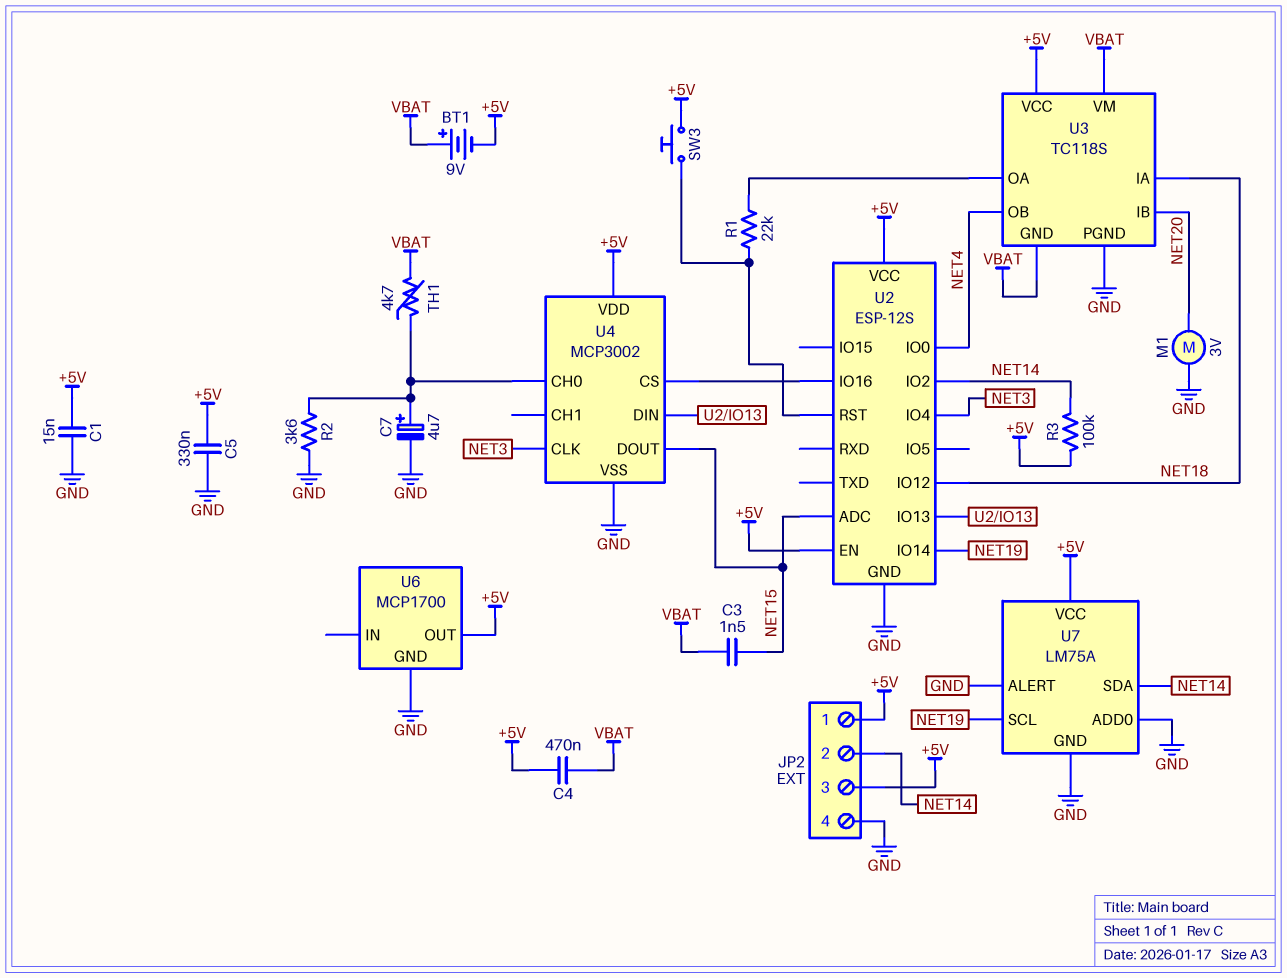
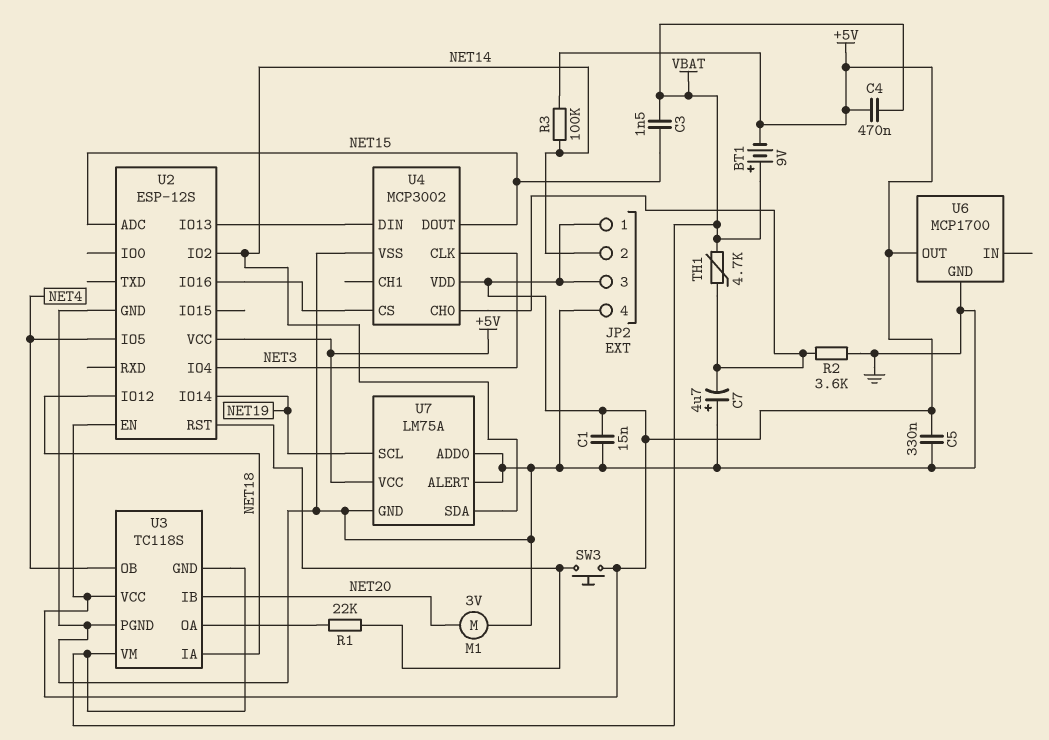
C7: 4.7uF (plus U4/CH0, minus GND) -> 4.7uF (plus GND, minus U4/CH0)
U2 pin IO0: NET4 -> none
U2 pin IO5: none -> NET4

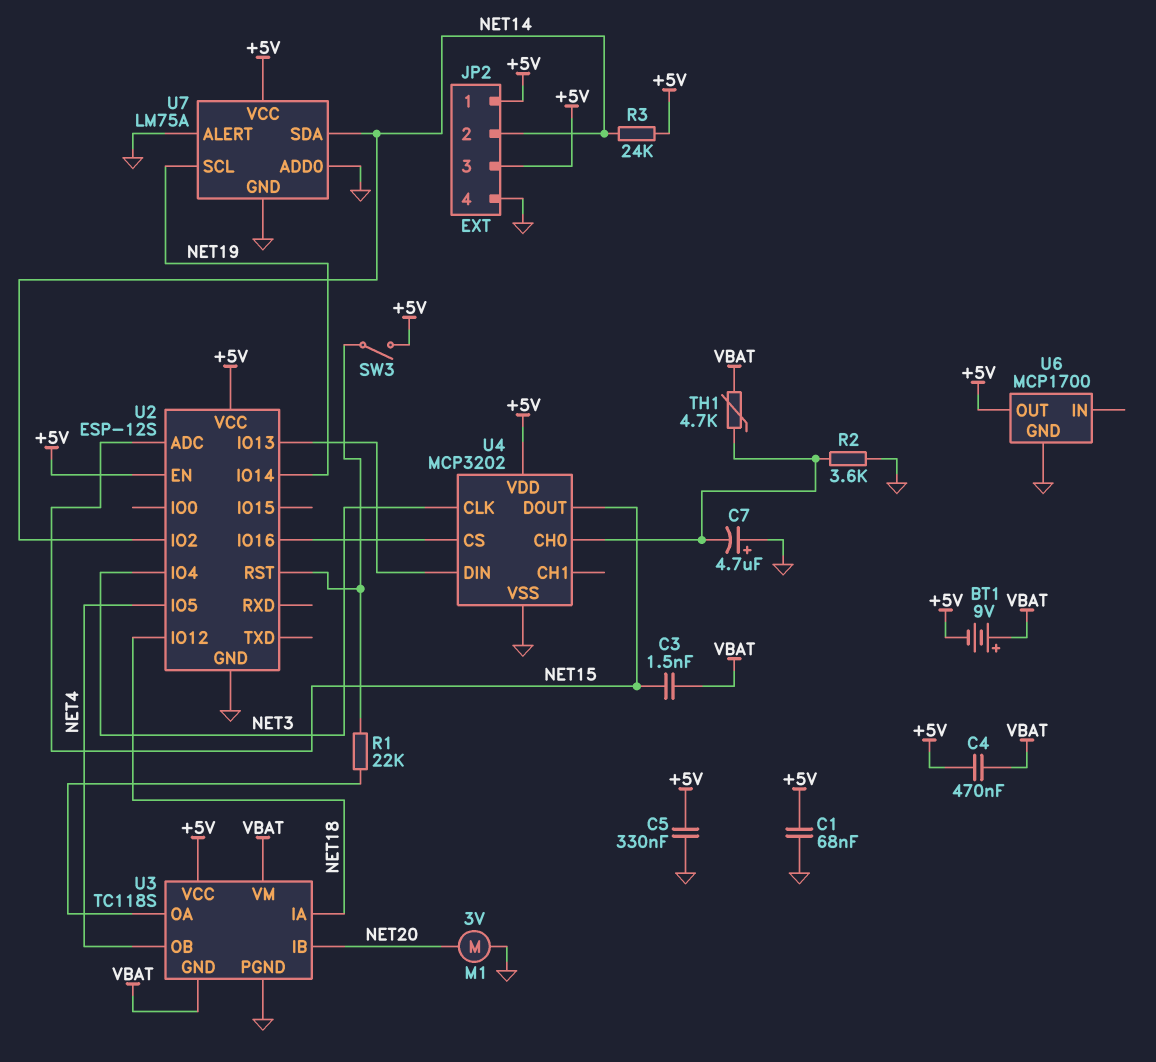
C1: 15nF (+5V, GND) -> 68nF (+5V, GND)
R3: 100k (+5V, NET14) -> 24k (+5V, NET14)
SW3: button (+5V, U2/RST) -> switch (+5V, U2/RST)
U4: MCP3002 -> MCP3202

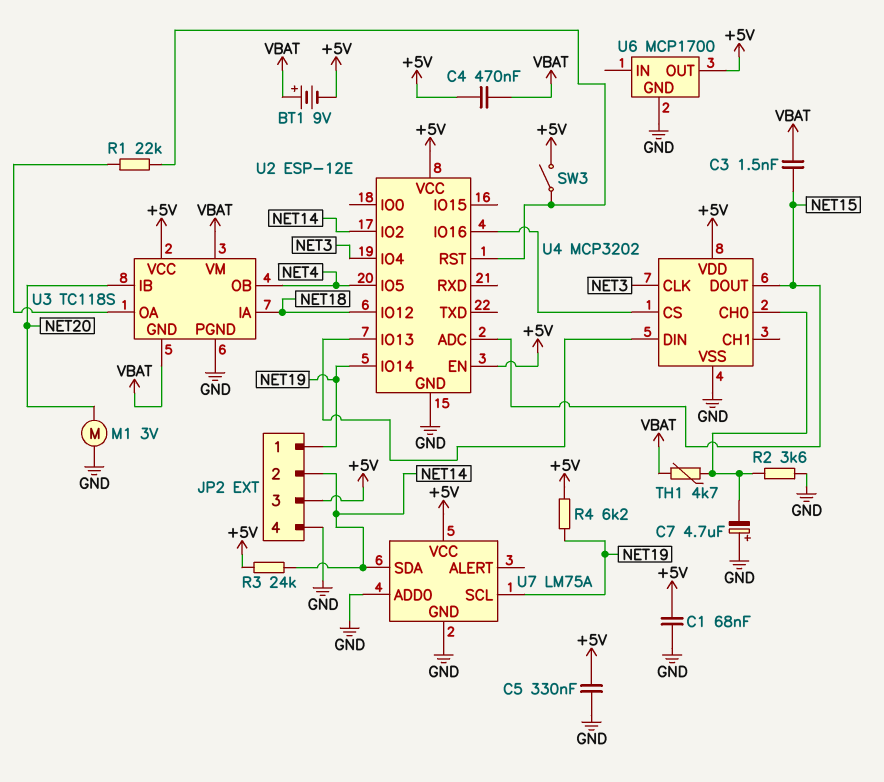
JP2 pin 1: +5V -> NET19
R4: none -> 6.2k (+5V, NET19)
U2: ESP-12S -> ESP-12E
U7 pin ALERT: GND -> none

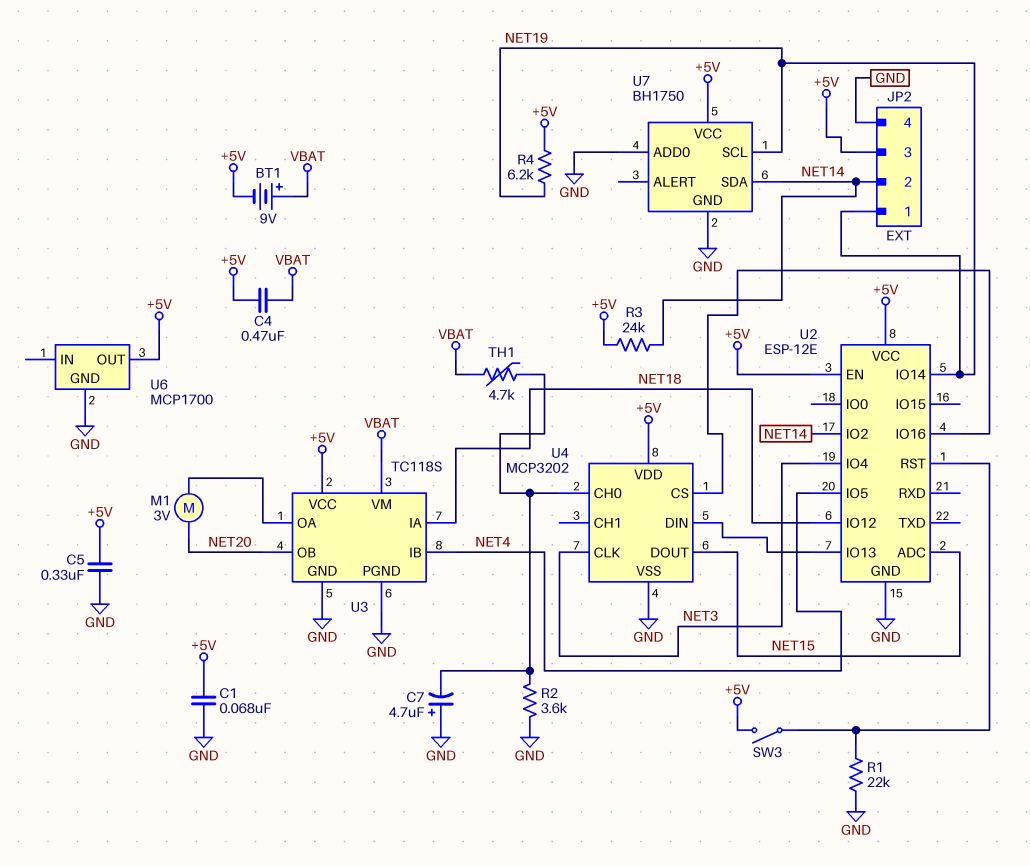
C3: 1.5nF (NET15, VBAT) -> none
M1: motor 3V (GND, NET20) -> motor 3V (NET20, U3/OA)
R1: 22k (U2/RST, U3/OA) -> 22k (GND, U2/RST)
U3 pin GND: VBAT -> GND
U3 pin IB: NET20 -> NET4
U3 pin OB: NET4 -> NET20
U7: LM75A -> BH1750

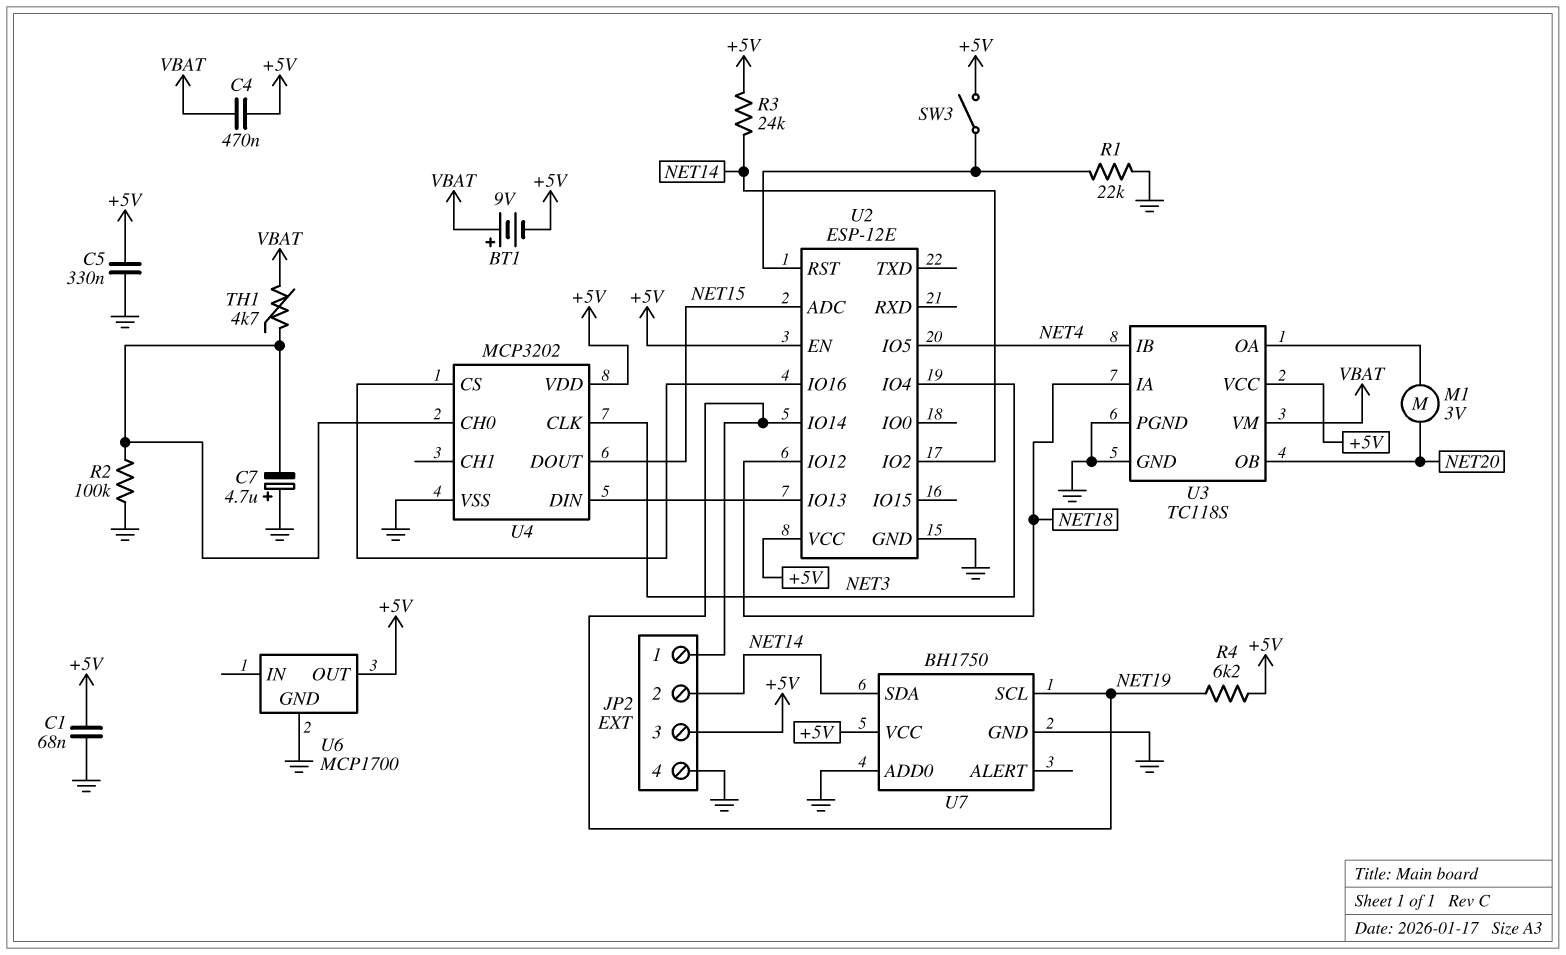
R2: 3.6k (GND, U4/CH0) -> 100k (GND, U4/CH0)

